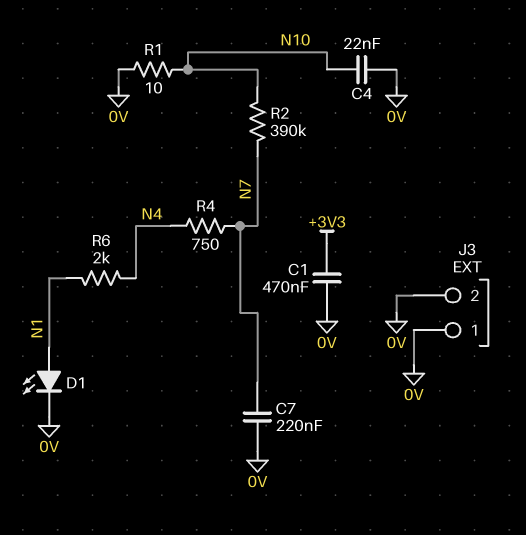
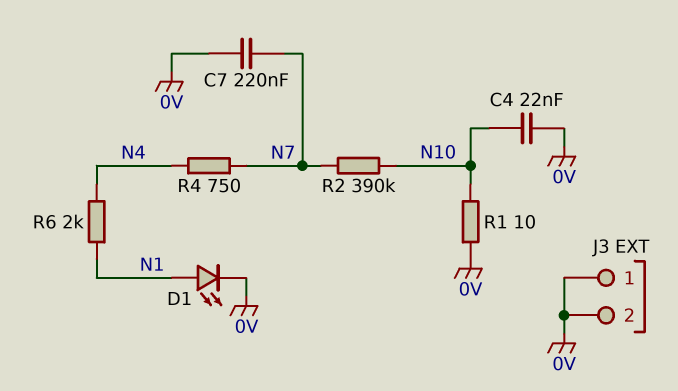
C1: 470nF (+3V3, 0V) -> none

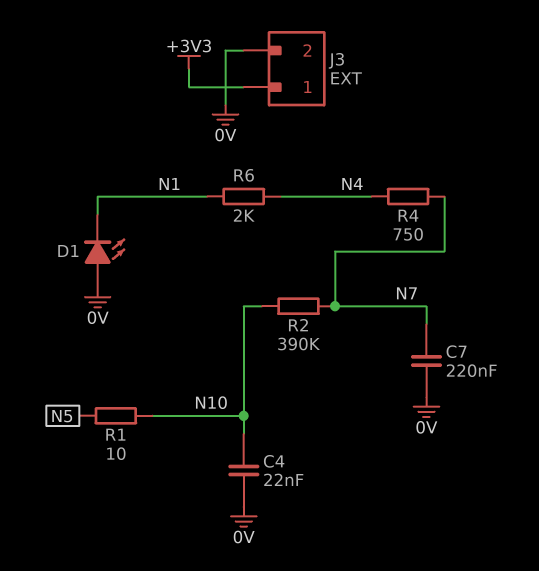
D1: LED (A N1, K 0V) -> LED (A 0V, K N1)
J3 pin 1: 0V -> +3V3
R1: 10 (0V, N10) -> 10 (N5, N10)

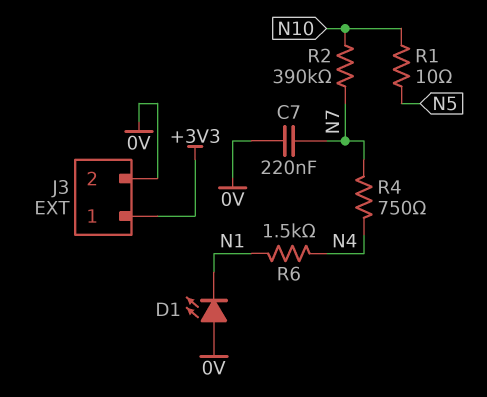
C4: 22nF (0V, N10) -> none
R6: 2k (N1, N4) -> 1.5k (N1, N4)

